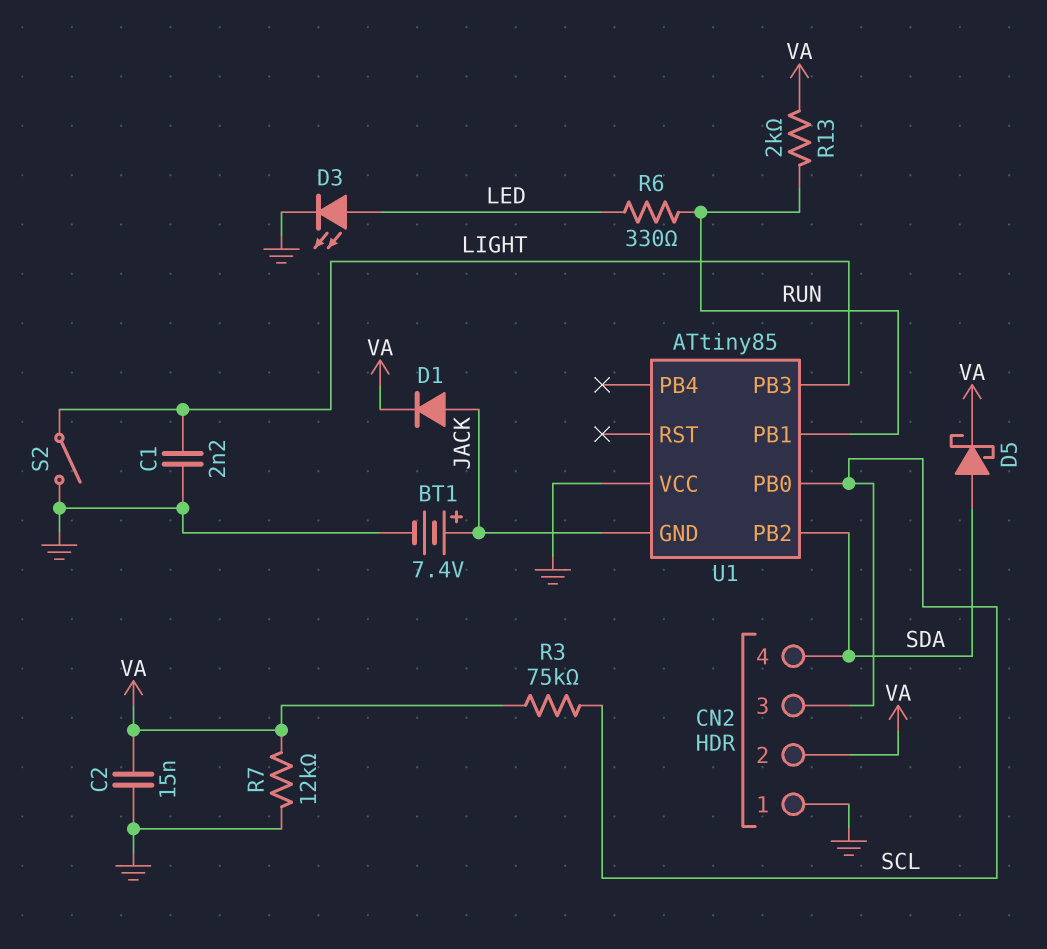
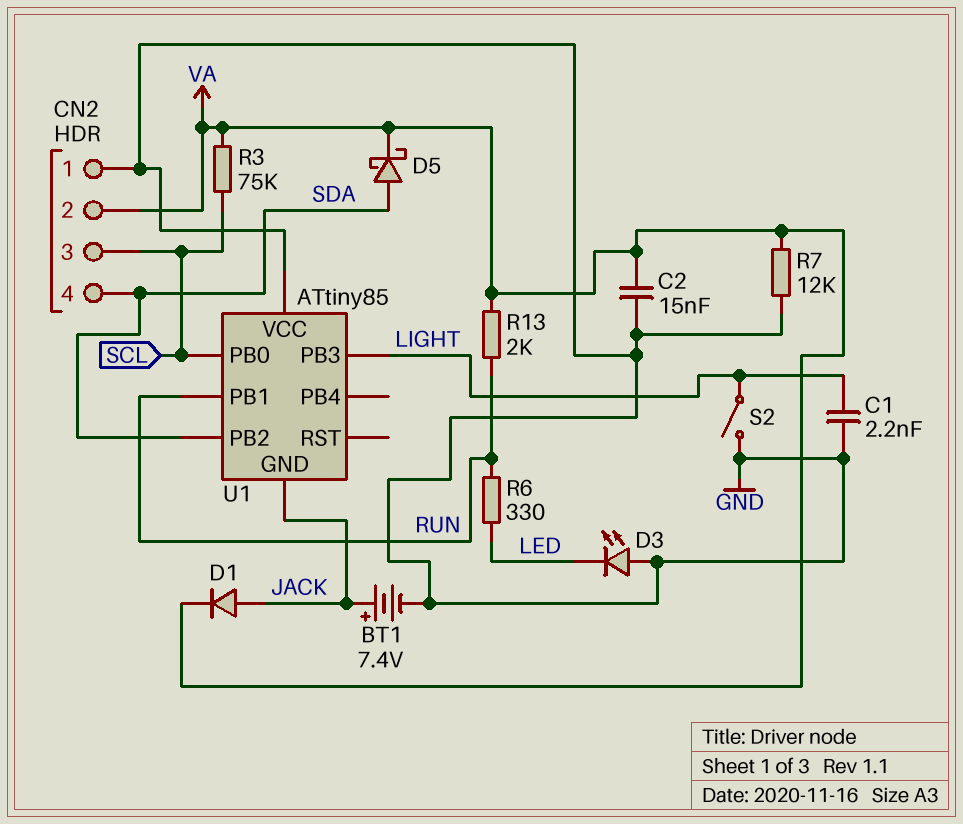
D3: LED (A LED, K GND) -> LED (A GND, K LED)

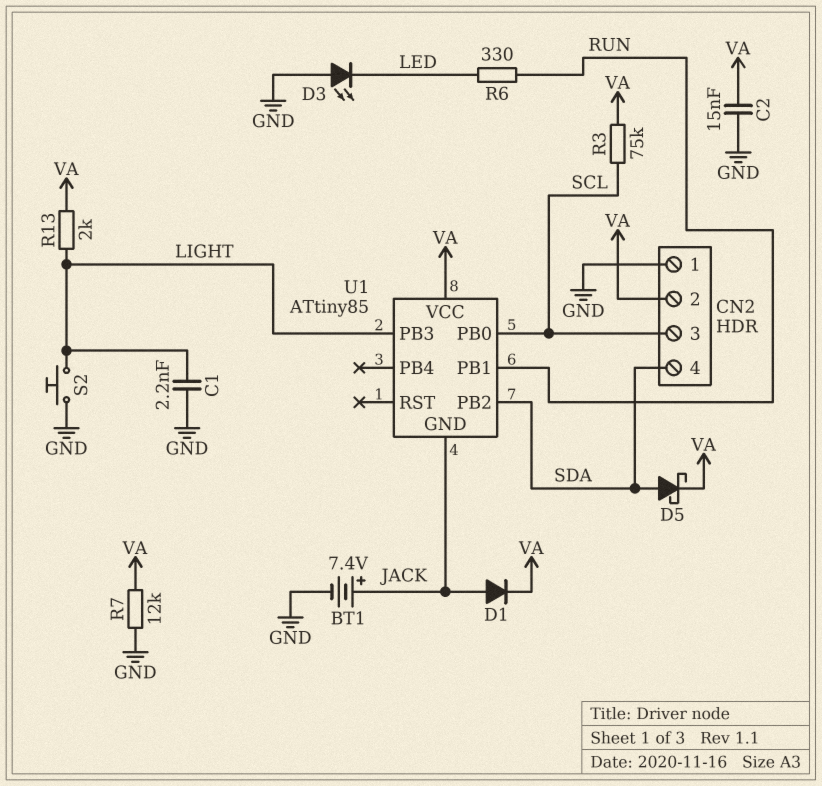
R13: 2k (RUN, VA) -> 2k (LIGHT, VA)
S2: switch (GND, LIGHT) -> button (GND, LIGHT)
U1 pin VCC: GND -> VA

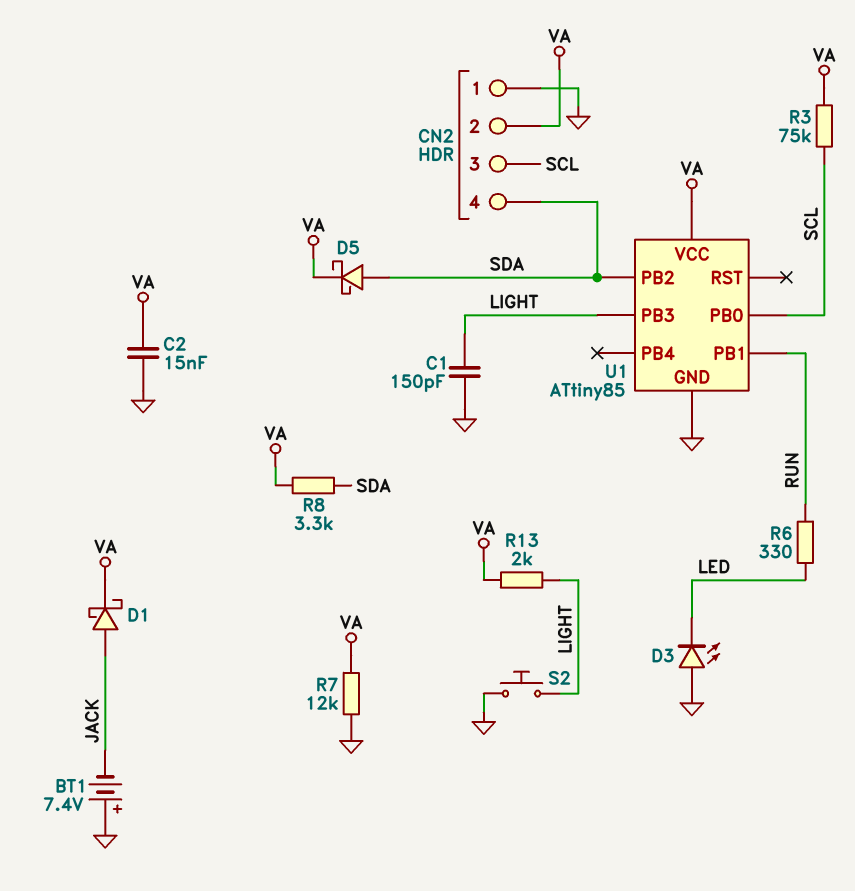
BT1: 7.4V (plus JACK, minus GND) -> 7.4V (plus GND, minus JACK)
C1: 2.2nF (GND, LIGHT) -> 150pF (GND, LIGHT)
D1: diode (A JACK, K VA) -> schottky (A JACK, K VA)
R8: none -> 3.3k (SDA, VA)
U1 pin GND: JACK -> GND

